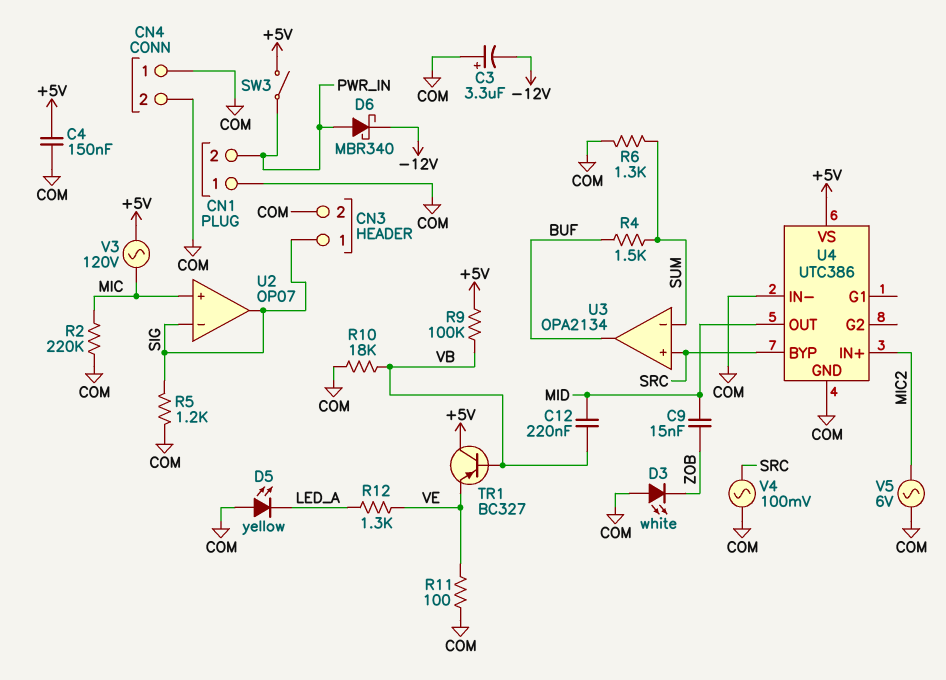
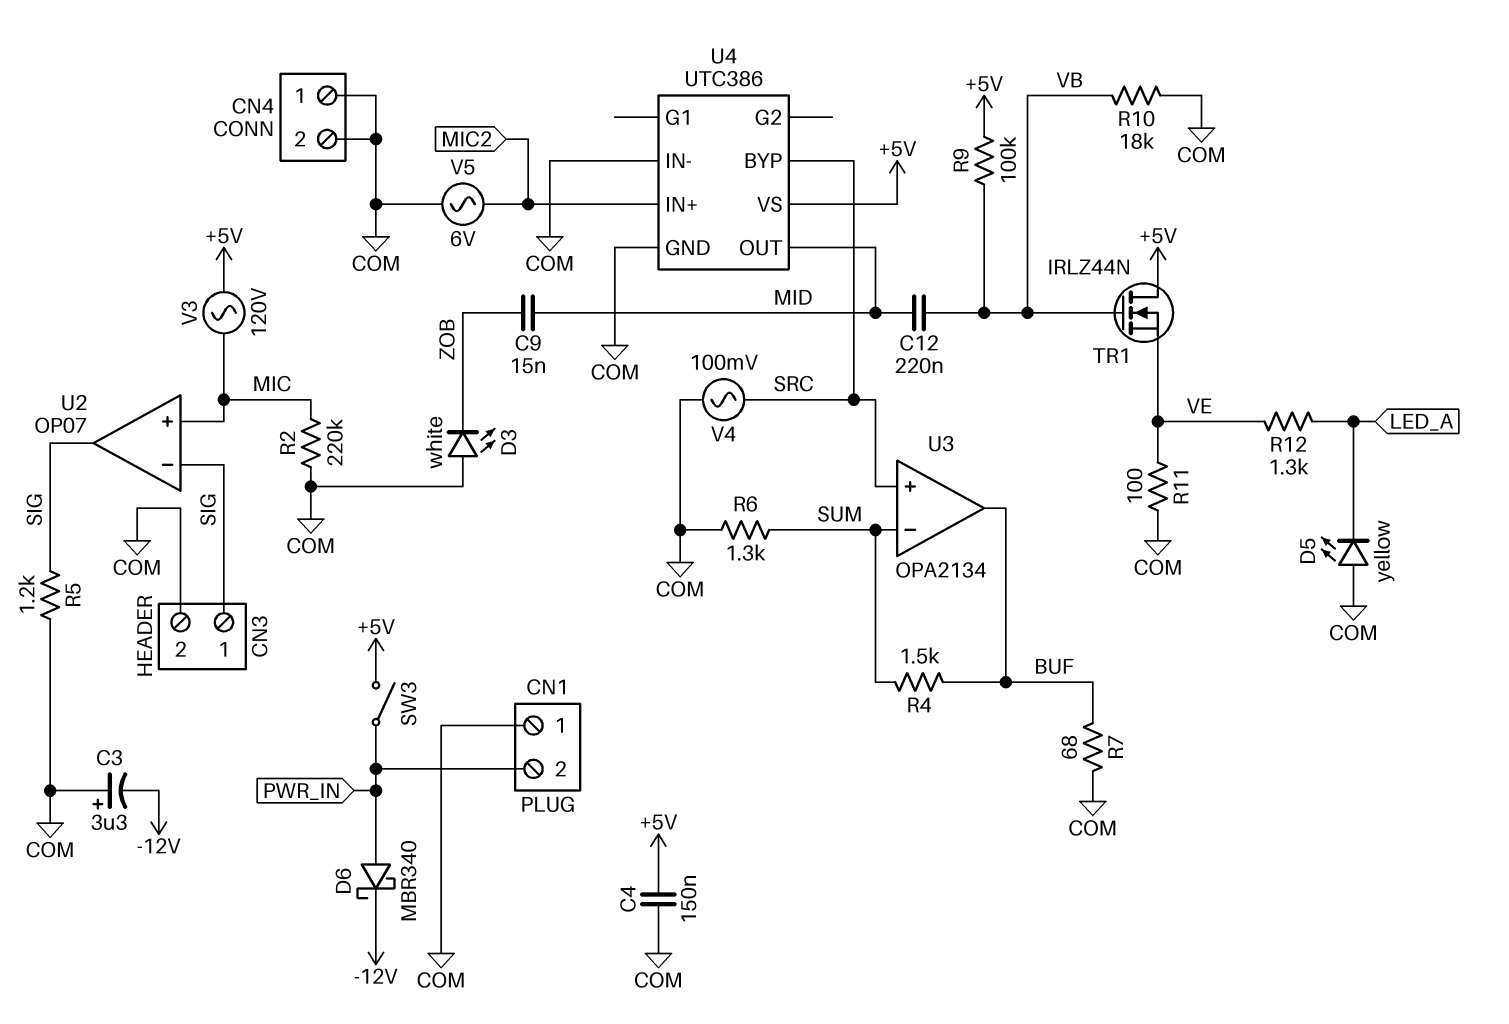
R7: none -> 68 (BUF, COM)
TR1: PNP BC327 (B VB, C +5V, E VE) -> NMOS IRLZ44N (G VB, D +5V, S VE)

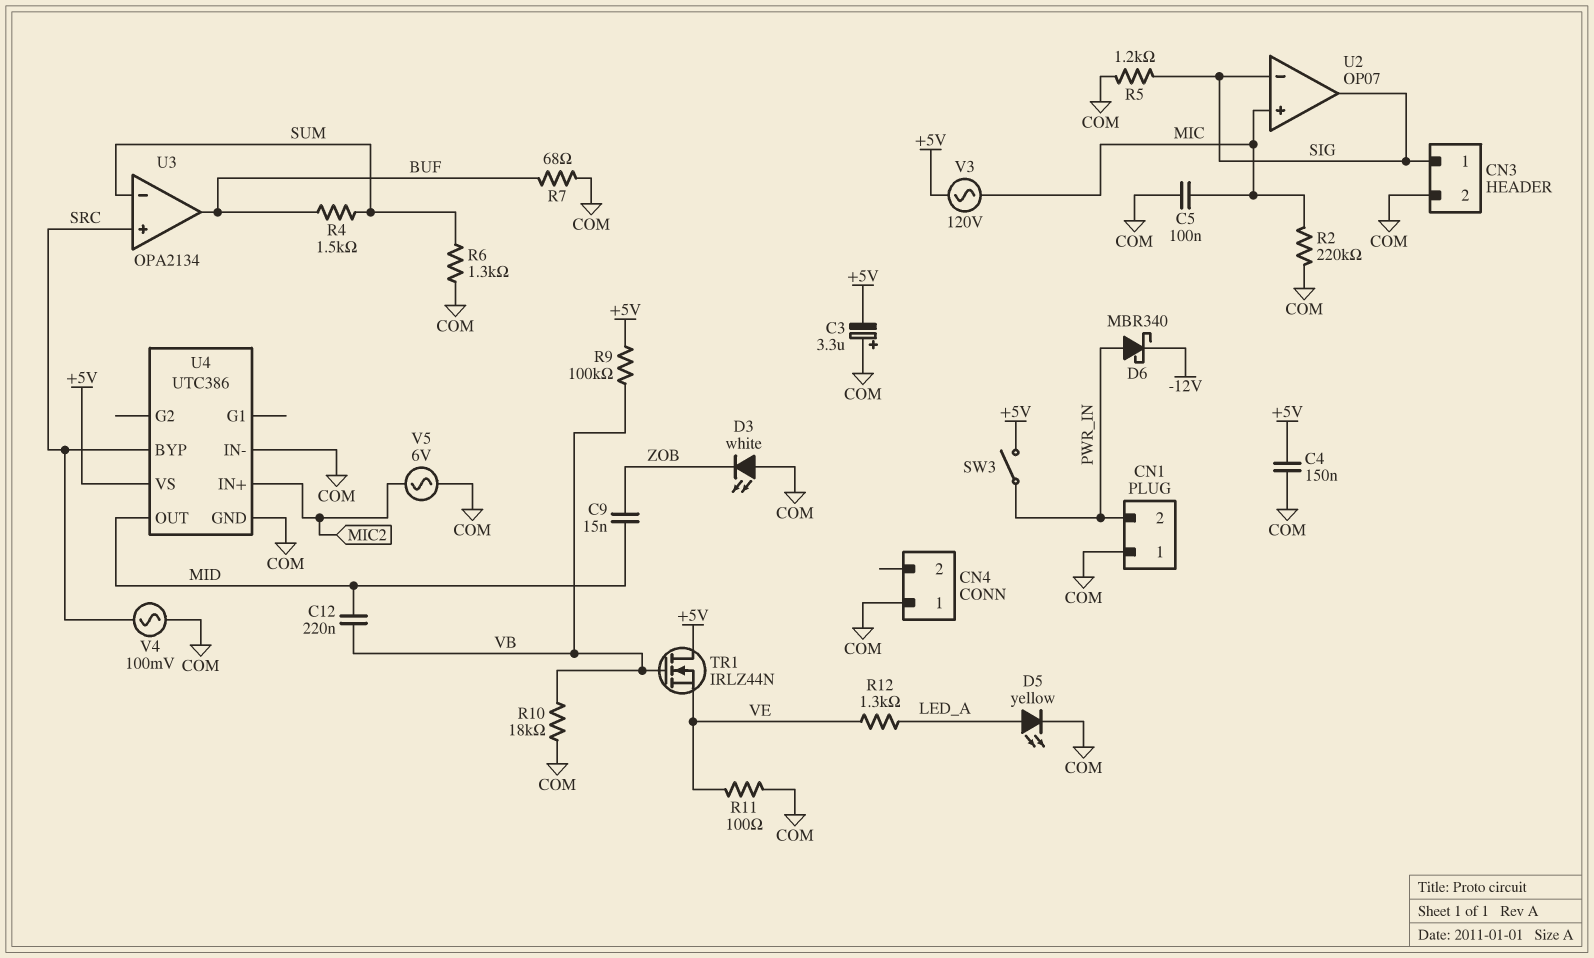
C3: 3.3uF (plus COM, minus -12V) -> 3.3uF (plus COM, minus +5V)
C5: none -> 100nF (COM, MIC)
CN4 pin 2: COM -> none
D5: LED yellow (A COM, K LED_A) -> LED yellow (A LED_A, K COM)

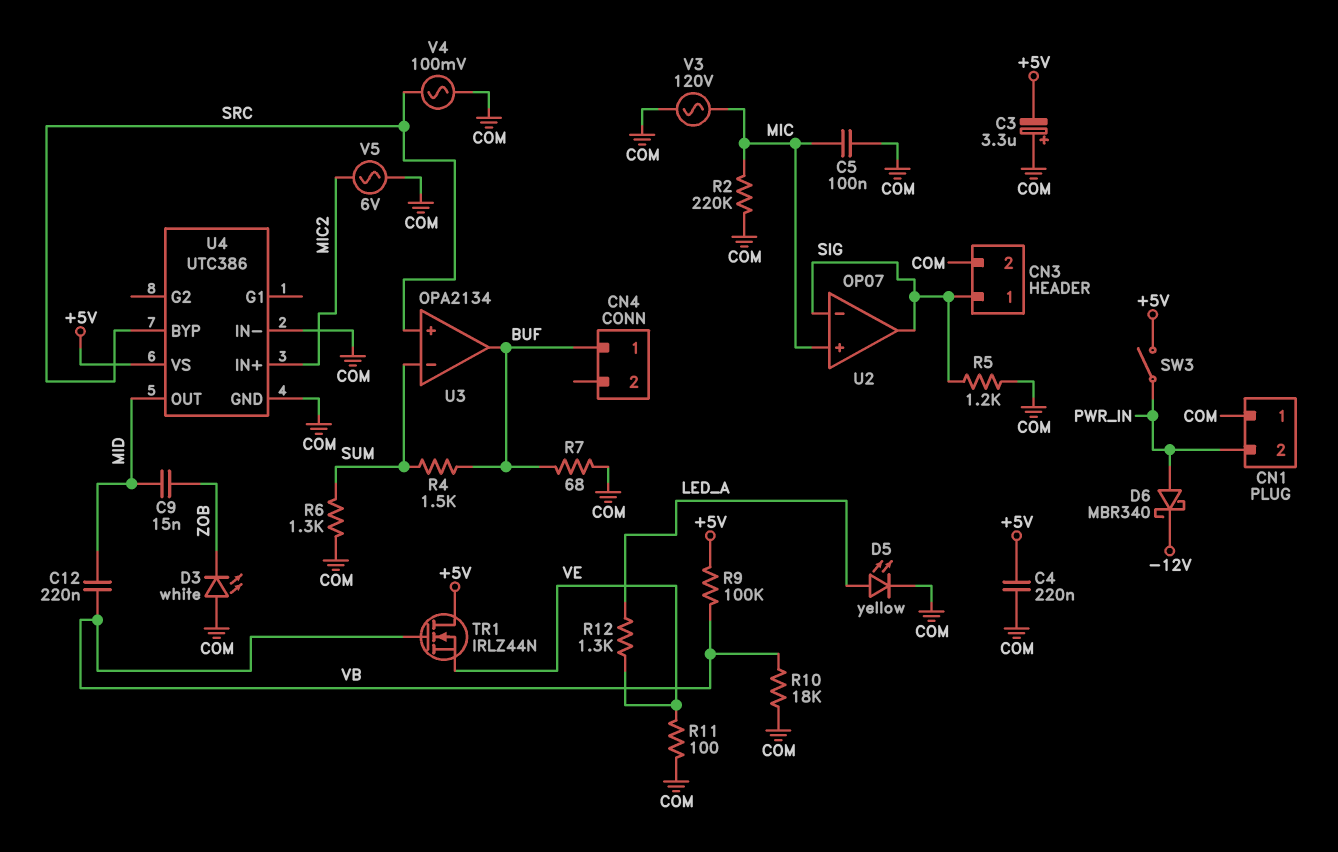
C4: 150nF (+5V, COM) -> 220nF (+5V, COM)
CN4 pin 1: COM -> BUF
V3: AC 120V (+5V, MIC) -> AC 120V (COM, MIC)

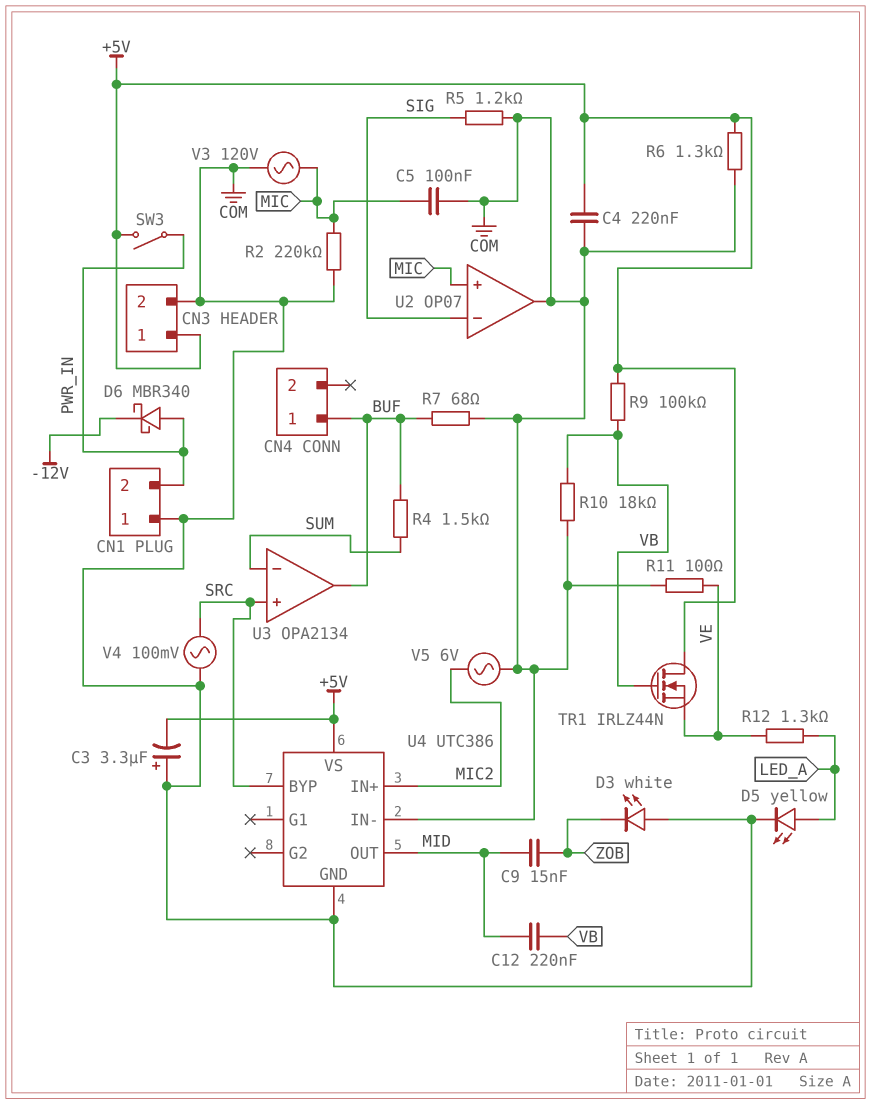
CN3 pin 1: SIG -> +5V
R6: 1.3k (COM, SUM) -> 1.3k (+5V, COM)
U2 pin out: SIG -> COM

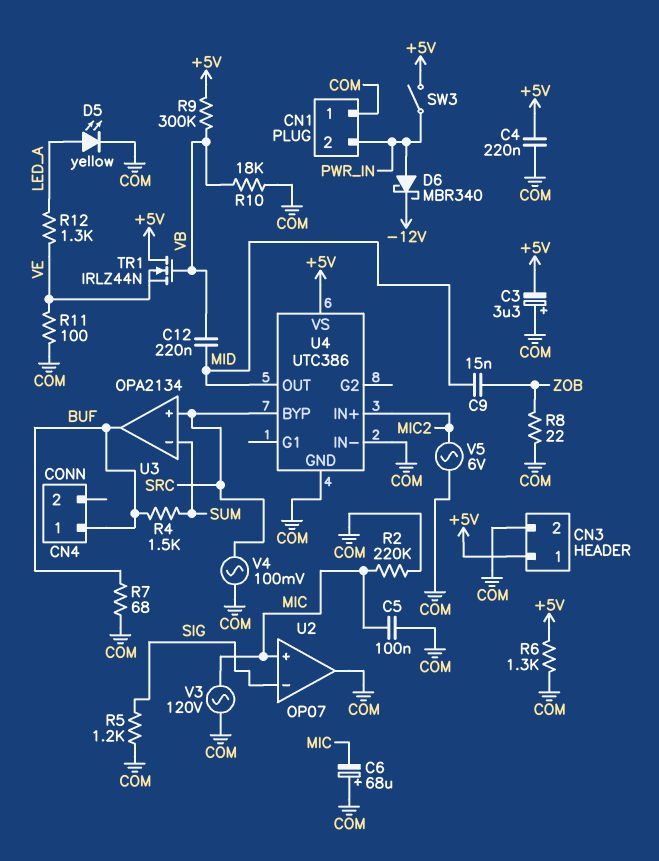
C6: none -> 68uF (plus COM, minus MIC)
D3: LED white (A COM, K ZOB) -> none
R8: none -> 22 (COM, ZOB)
R9: 100k (+5V, VB) -> 300k (+5V, VB)

